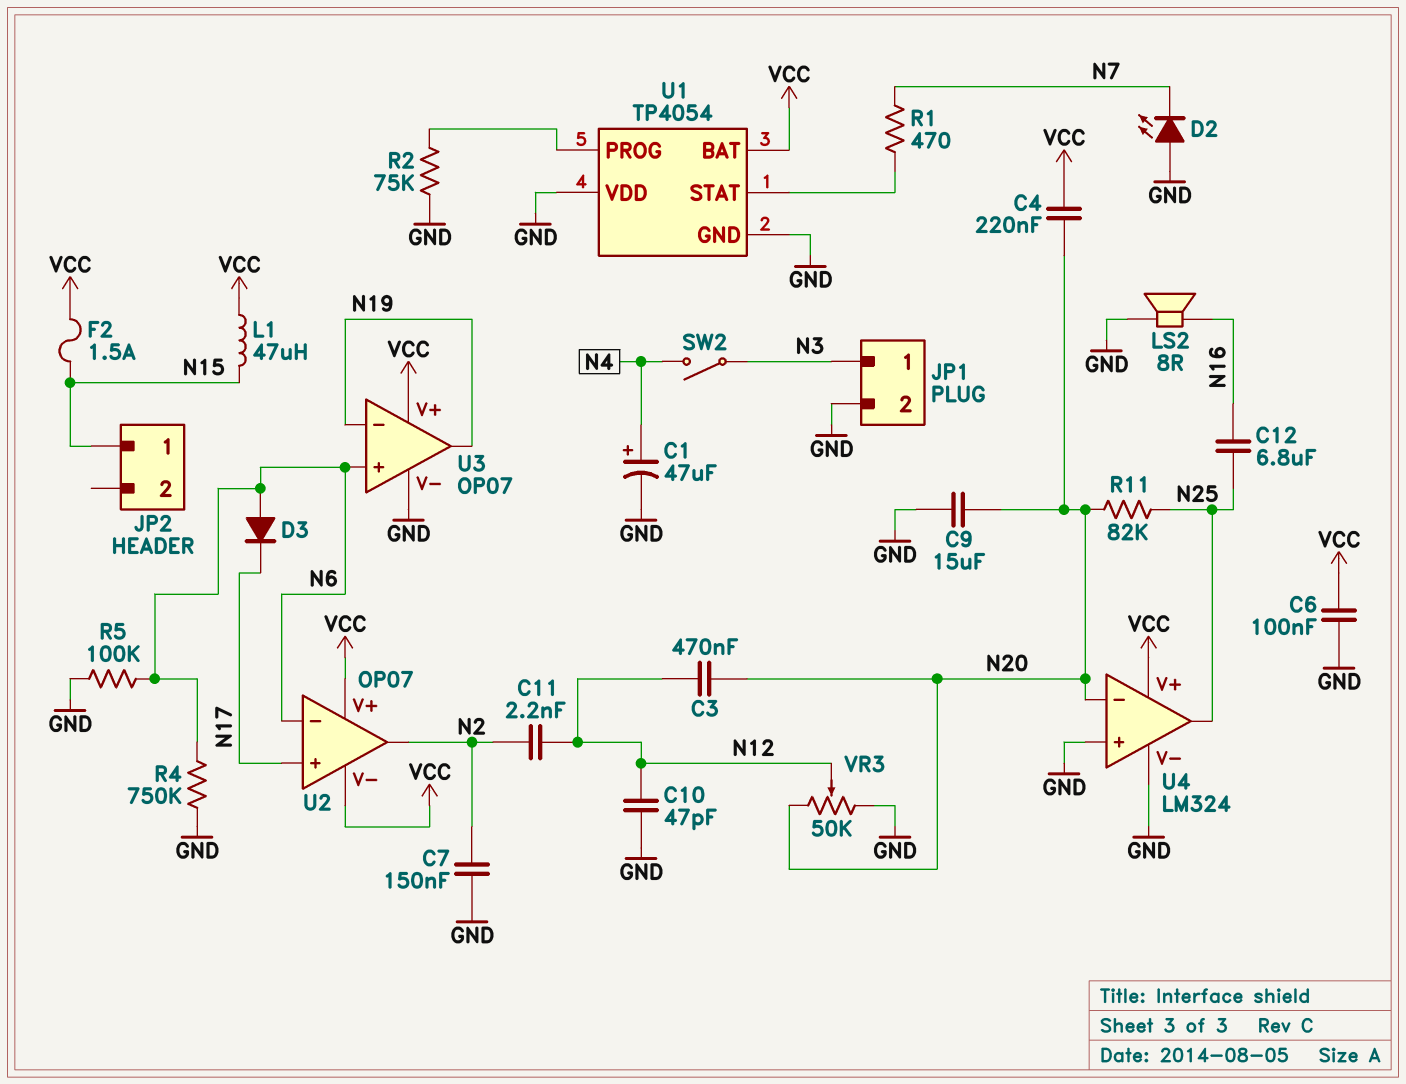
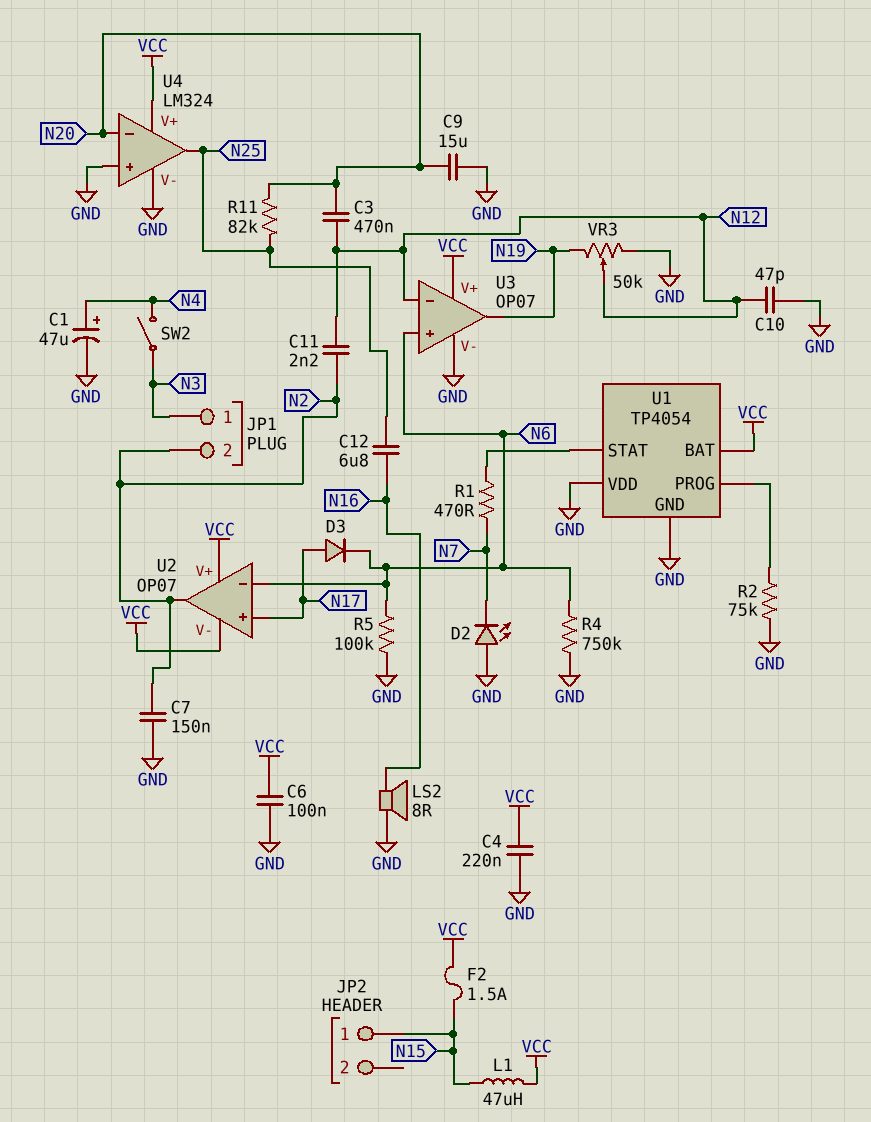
C4: 220nF (N20, VCC) -> 220nF (GND, VCC)
D3: diode (A N6, K N17) -> diode (A N17, K N6)
JP1 pin 2: GND -> N2
U3 pin in-: N19 -> N12
VR3: 50k (GND, N20, wiper N12) -> 50k (GND, N19, wiper N12)

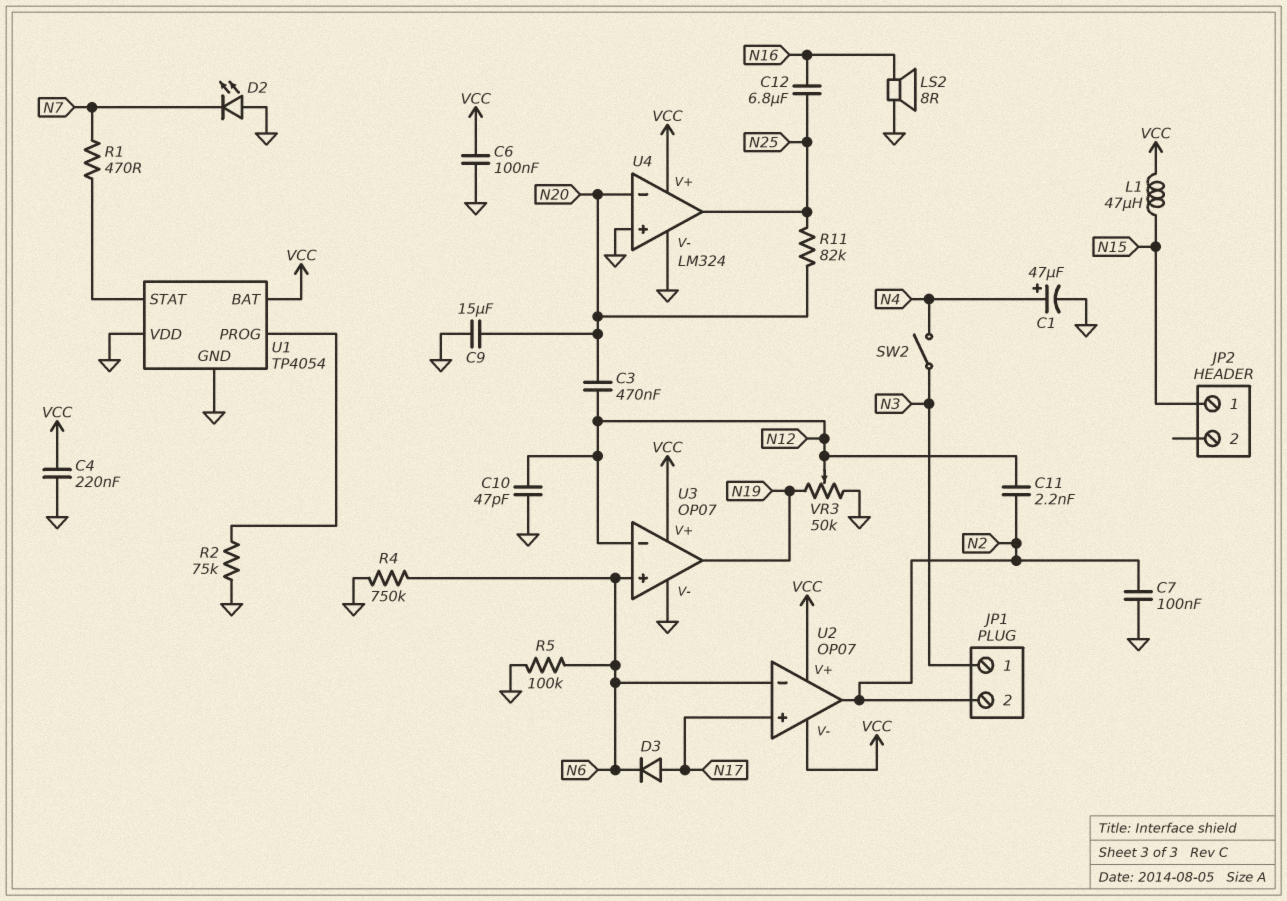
C7: 150nF (GND, N2) -> 100nF (GND, N2)
F2: 1.5A (N15, VCC) -> none

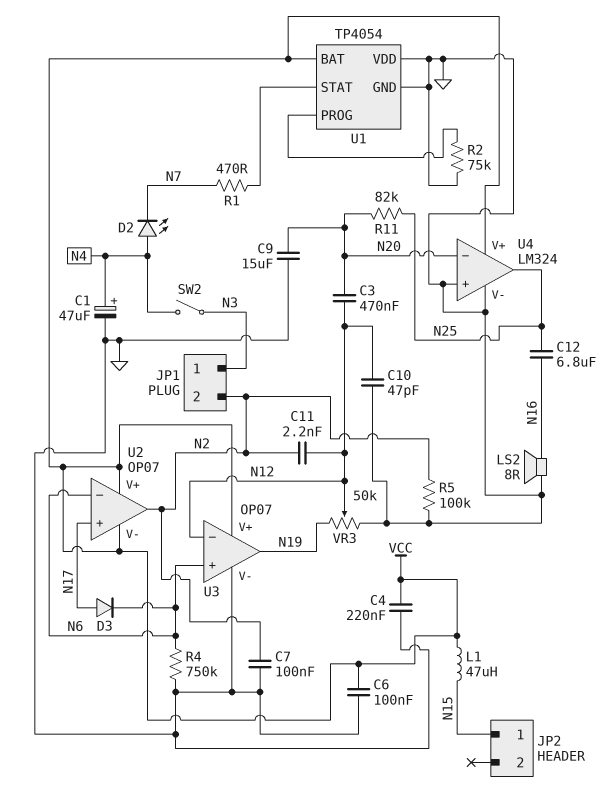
D2: LED (A GND, K N7) -> LED (A N4, K N7)
R5: 100k (GND, N6) -> 100k (GND, N2)

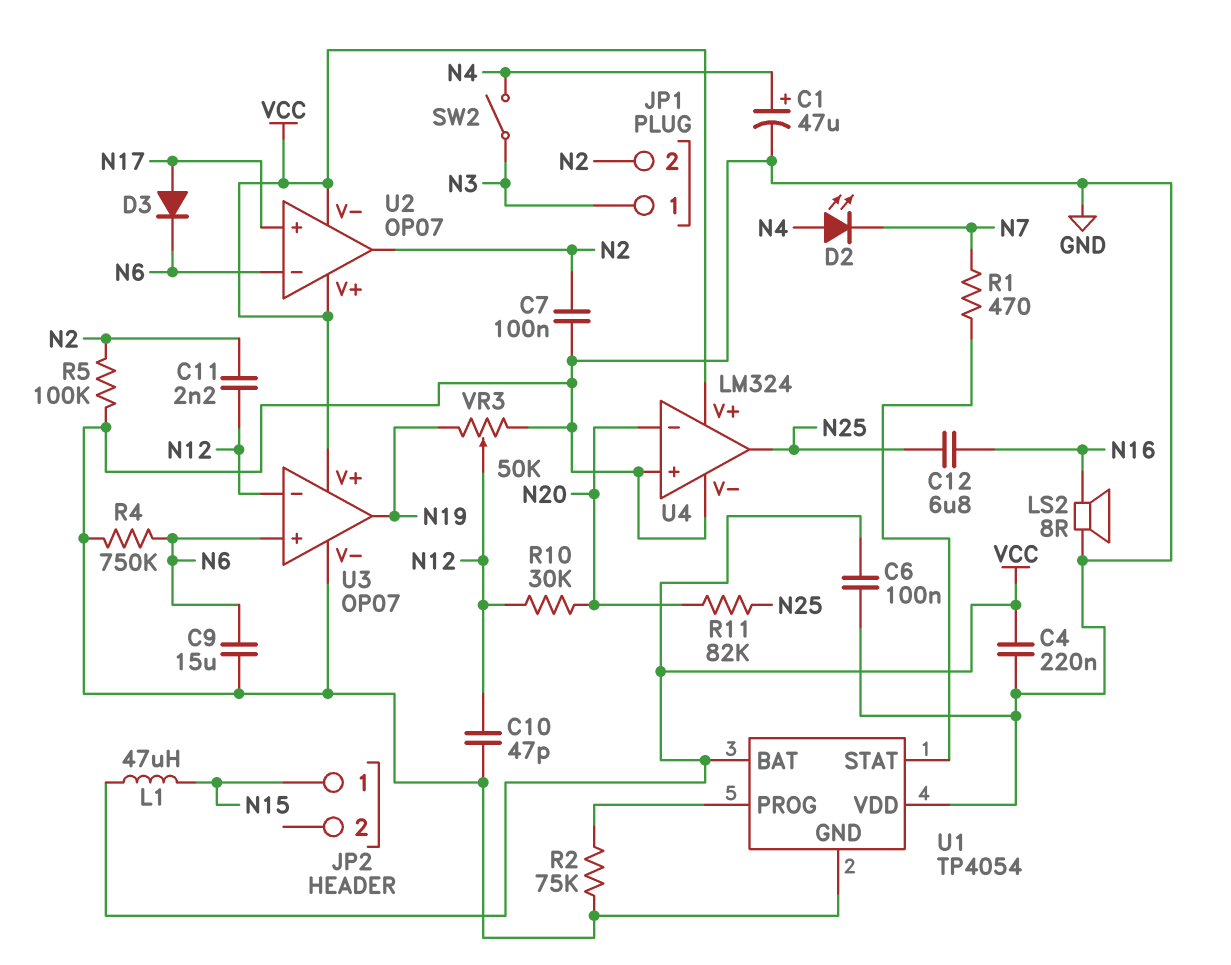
C3: 470nF (N12, N20) -> none
C9: 15uF (GND, N20) -> 15uF (GND, N6)
R10: none -> 30k (N12, N20)

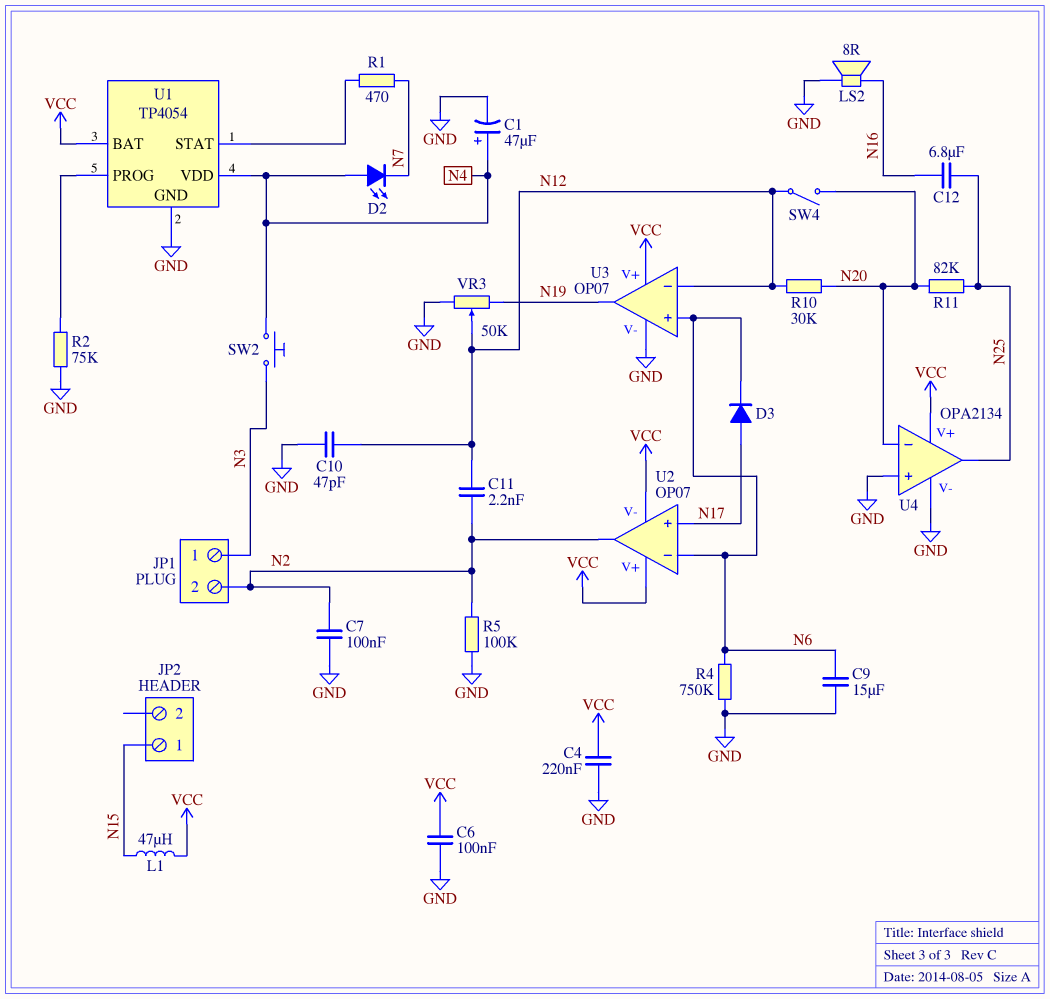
SW2: switch (N3, N4) -> button (N3, N4)
SW4: none -> switch (N12, N20)
U1 pin VDD: GND -> N4
U4: LM324 -> OPA2134

